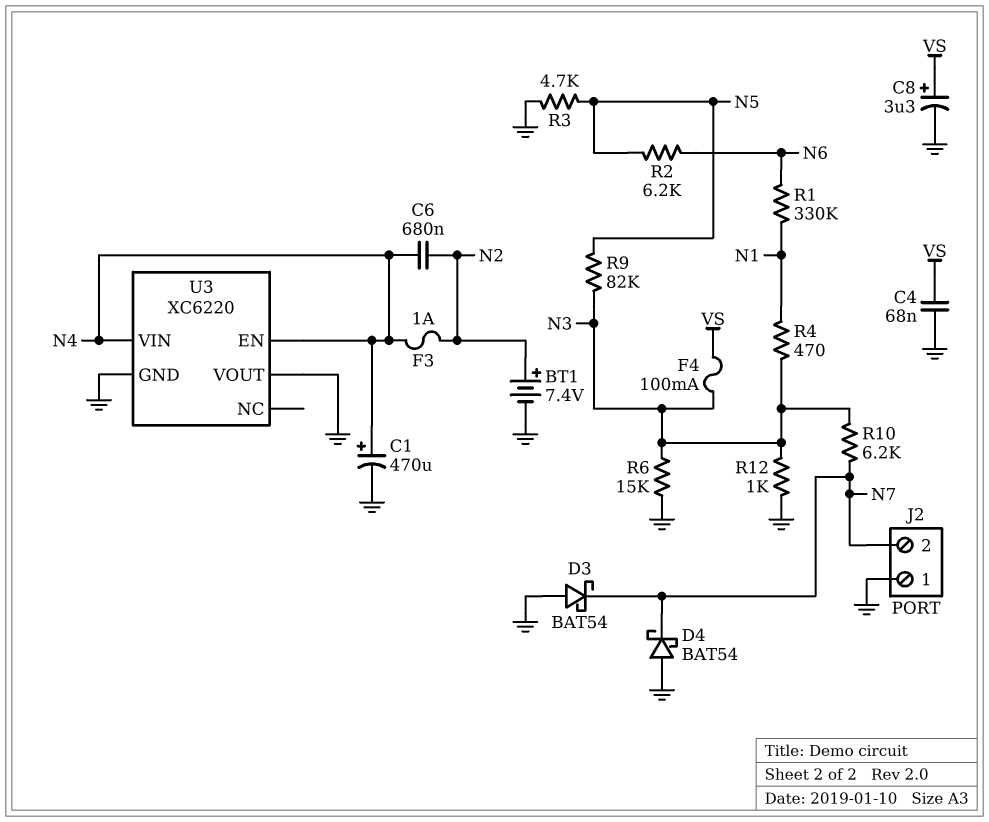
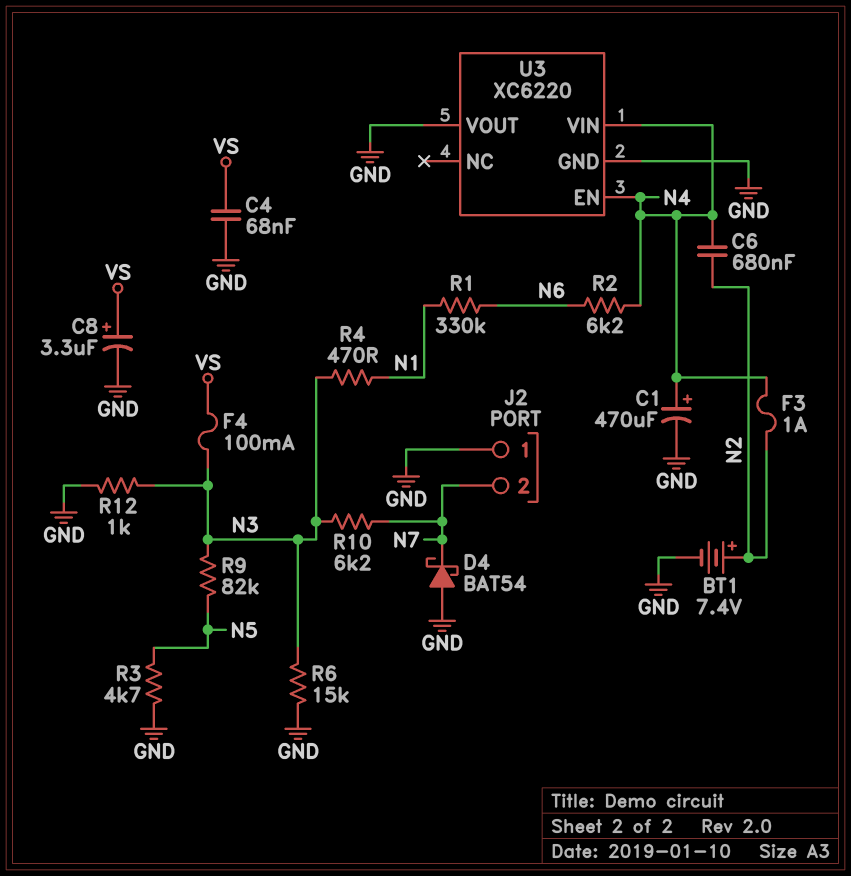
D3: schottky BAT54 (A GND, K N7) -> none
R2: 6.2k (N5, N6) -> 6.2k (N4, N6)

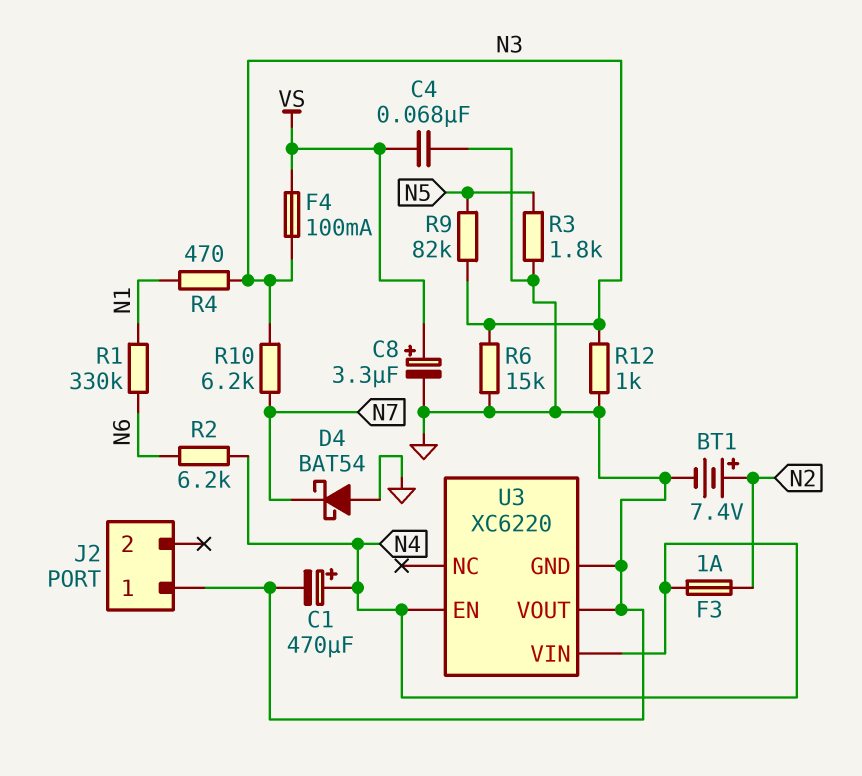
C6: 680nF (N2, N4) -> none
J2 pin 2: N7 -> none
R3: 4.7k (GND, N5) -> 1.8k (GND, N5)

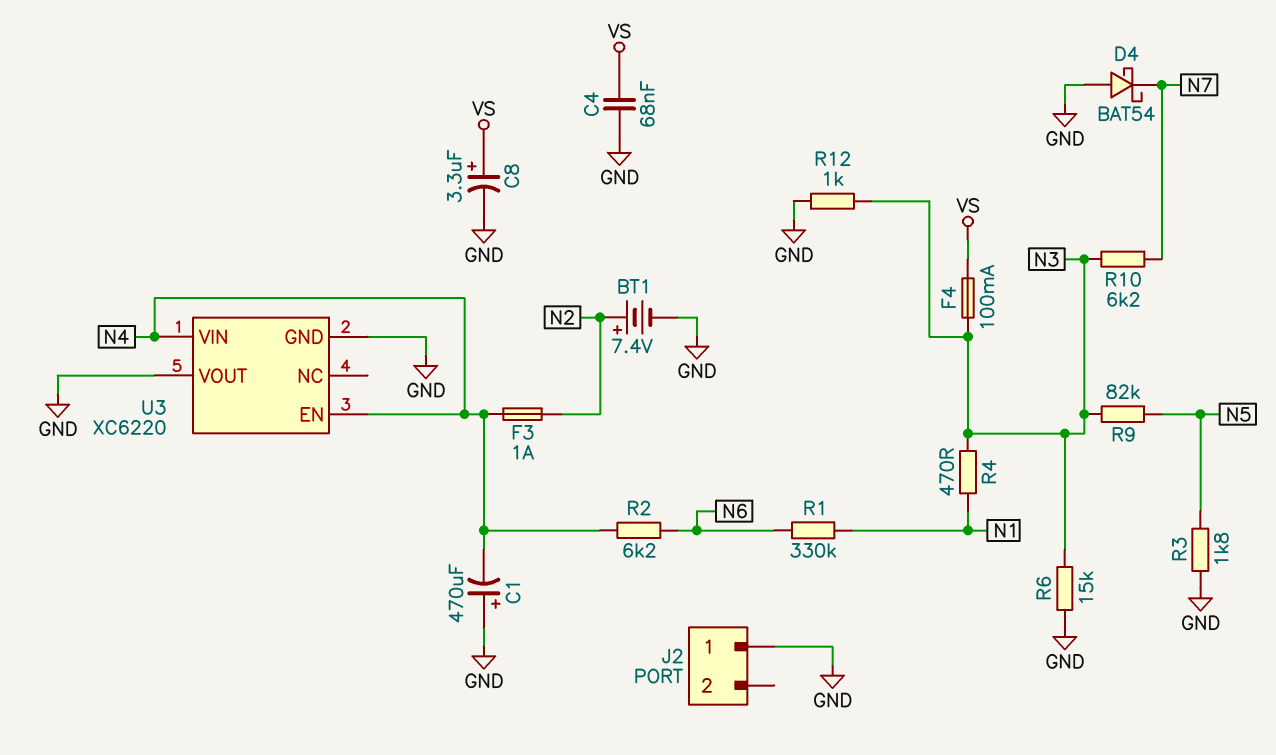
C1: 470uF (plus N4, minus GND) -> 470uF (plus GND, minus N4)

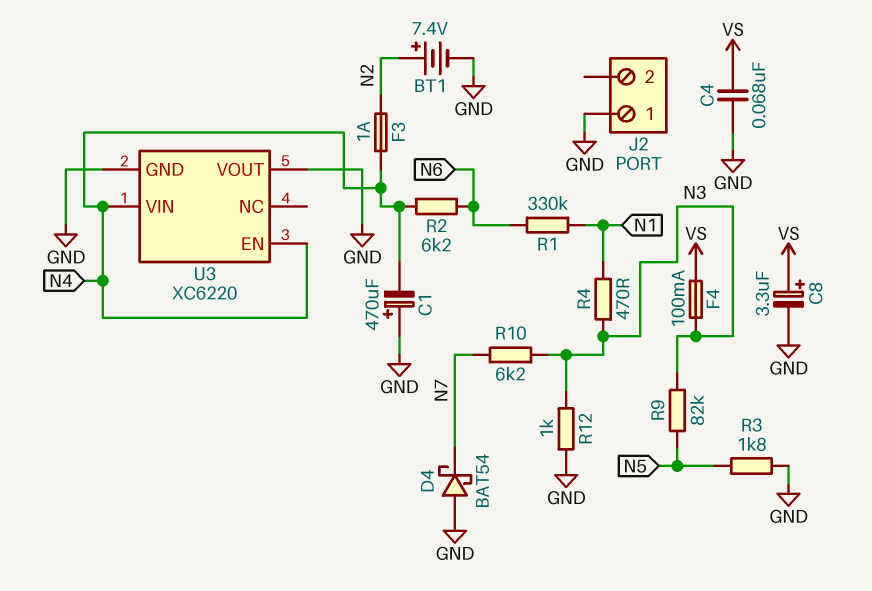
R6: 15k (GND, N3) -> none

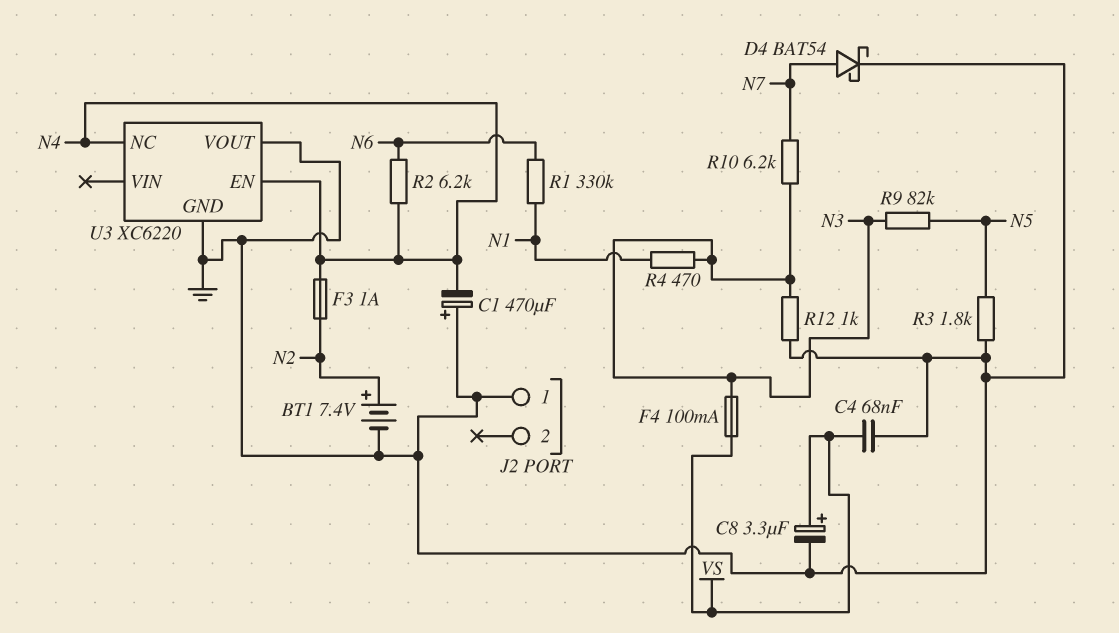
D4: schottky BAT54 (A GND, K N7) -> schottky BAT54 (A N7, K GND)
U3 pin NC: none -> N4
U3 pin VIN: N4 -> none

